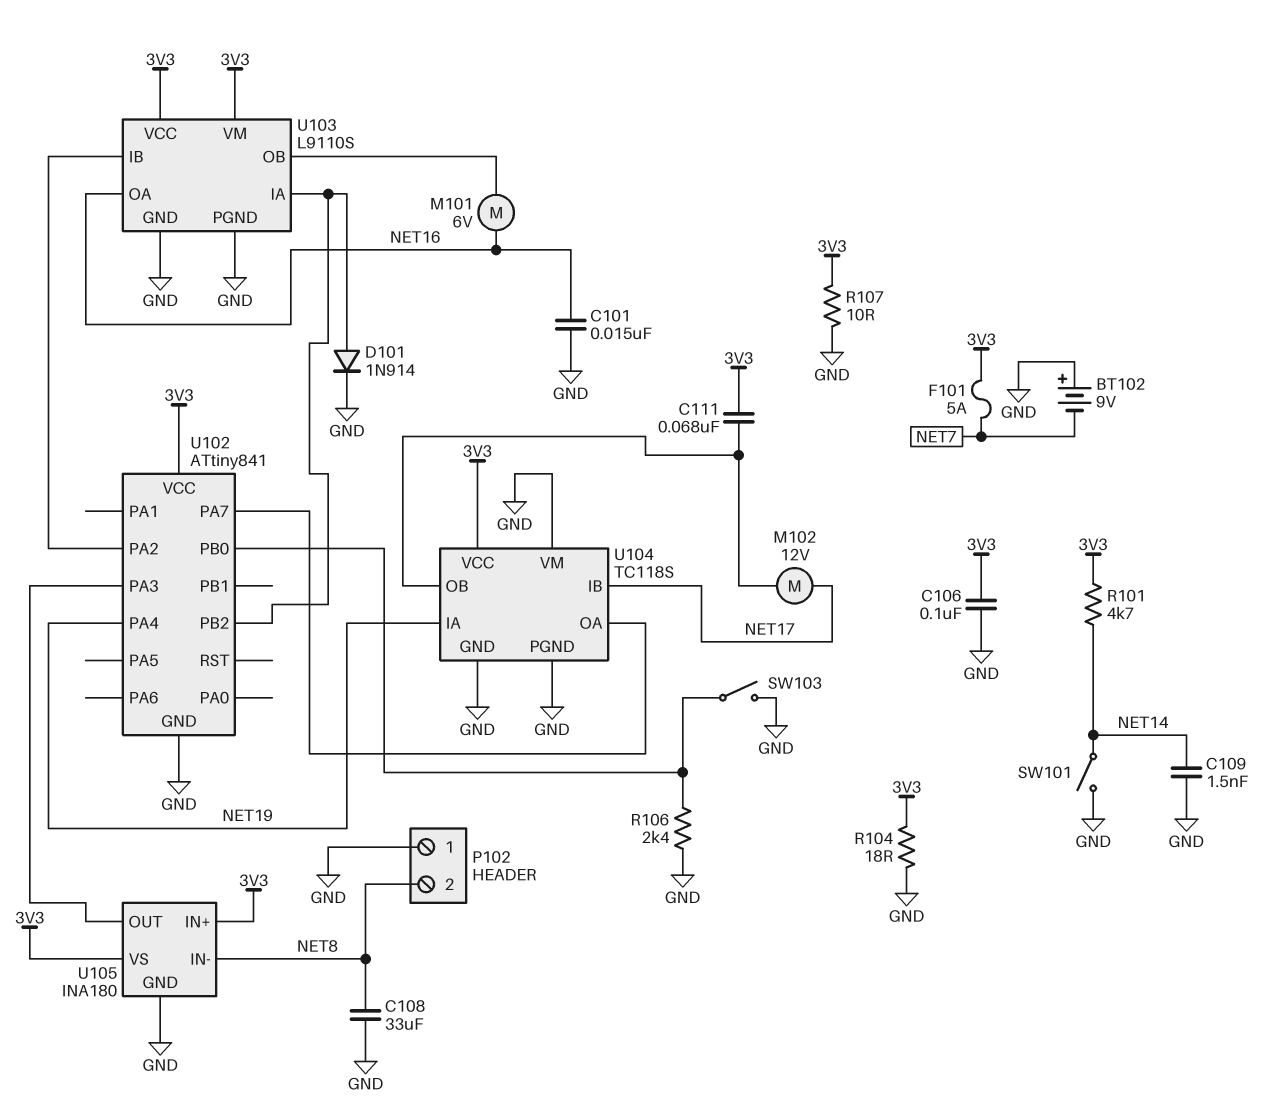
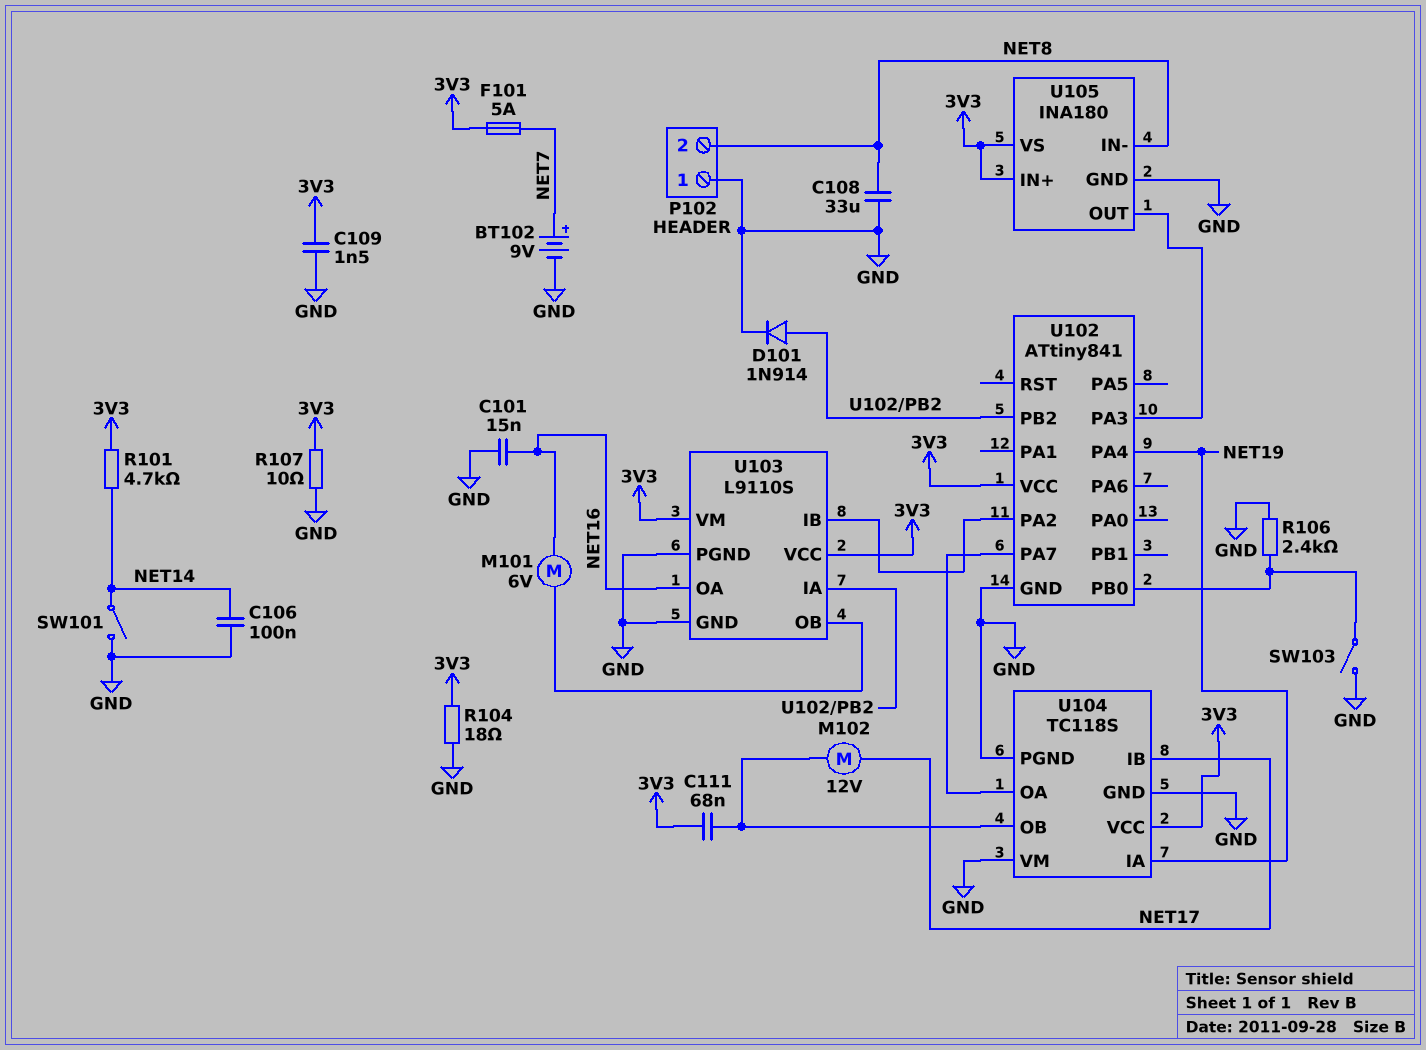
BT102: 9V (plus GND, minus NET7) -> 9V (plus NET7, minus GND)
C106: 100nF (3V3, GND) -> 100nF (GND, NET14)
C109: 1.5nF (GND, NET14) -> 1.5nF (3V3, GND)

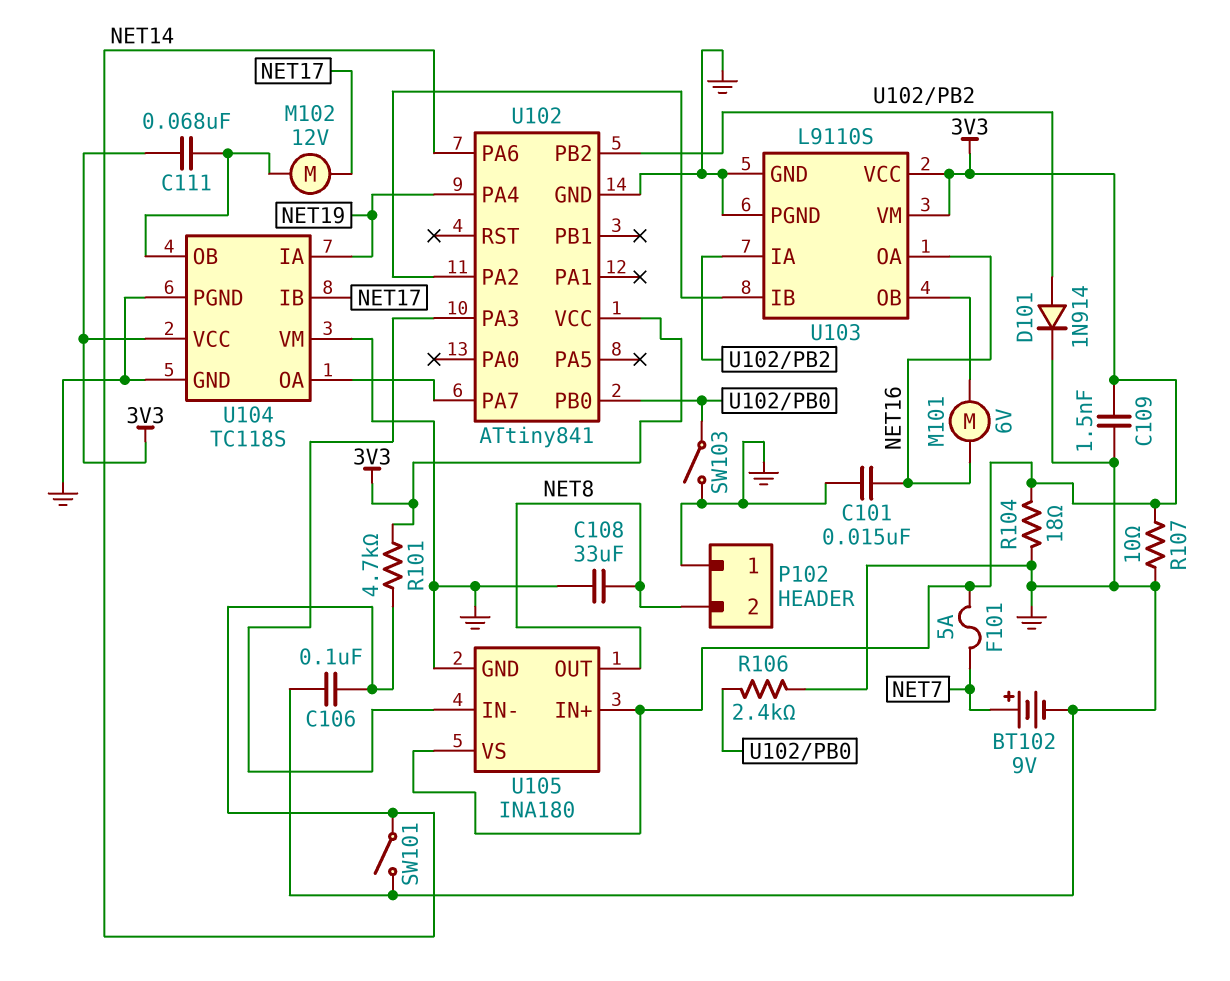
U102 pin PA6: none -> NET14
U105 pin IN-: NET8 -> U102/PA3
U105 pin OUT: U102/PA3 -> NET8

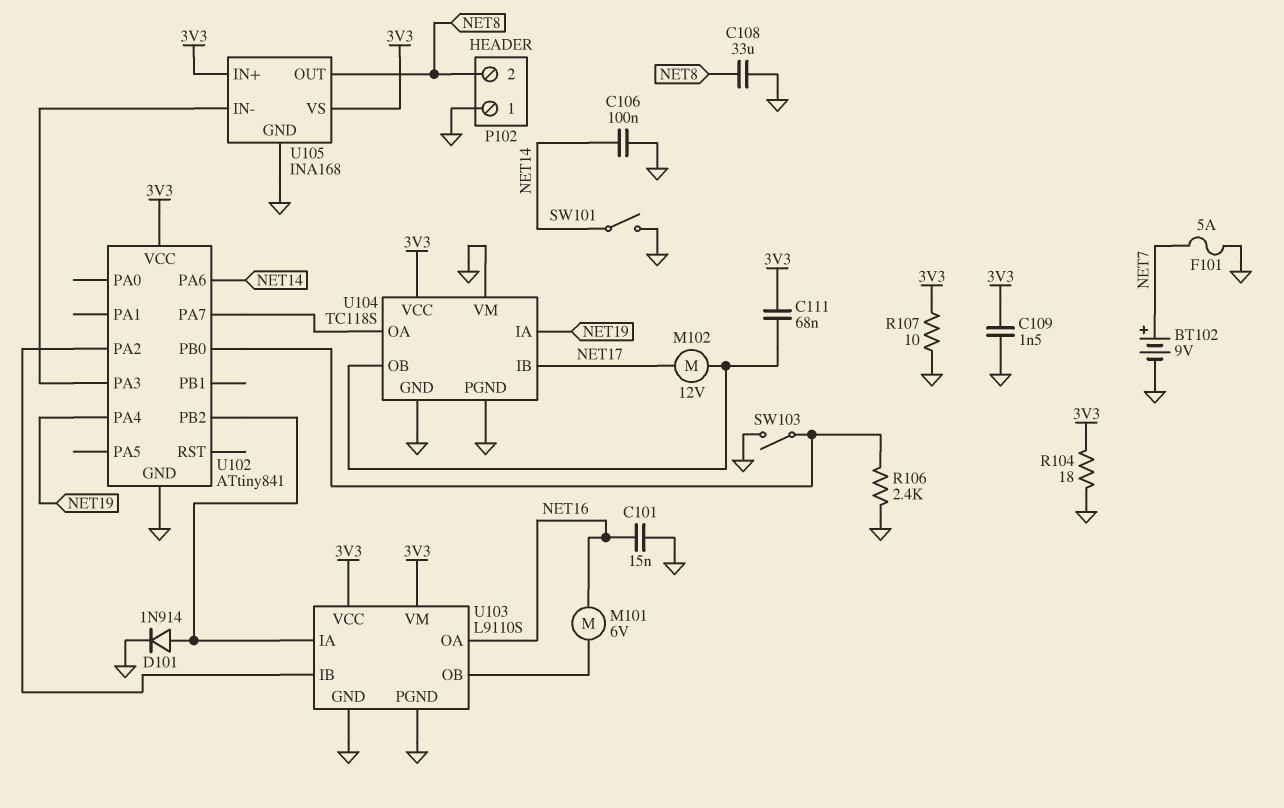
F101: 5A (3V3, NET7) -> 5A (GND, NET7)
R101: 4.7k (3V3, NET14) -> none
U105: INA180 -> INA168

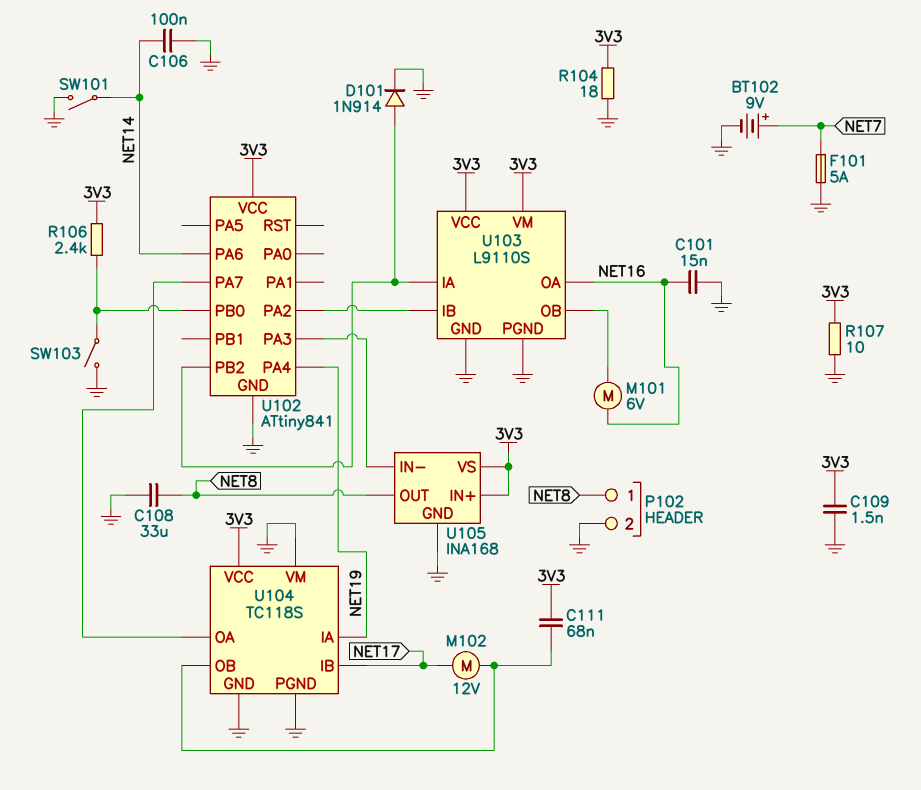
P102 pin 1: GND -> NET8
P102 pin 2: NET8 -> GND
R106: 2.4k (GND, U102/PB0) -> 2.4k (3V3, U102/PB0)

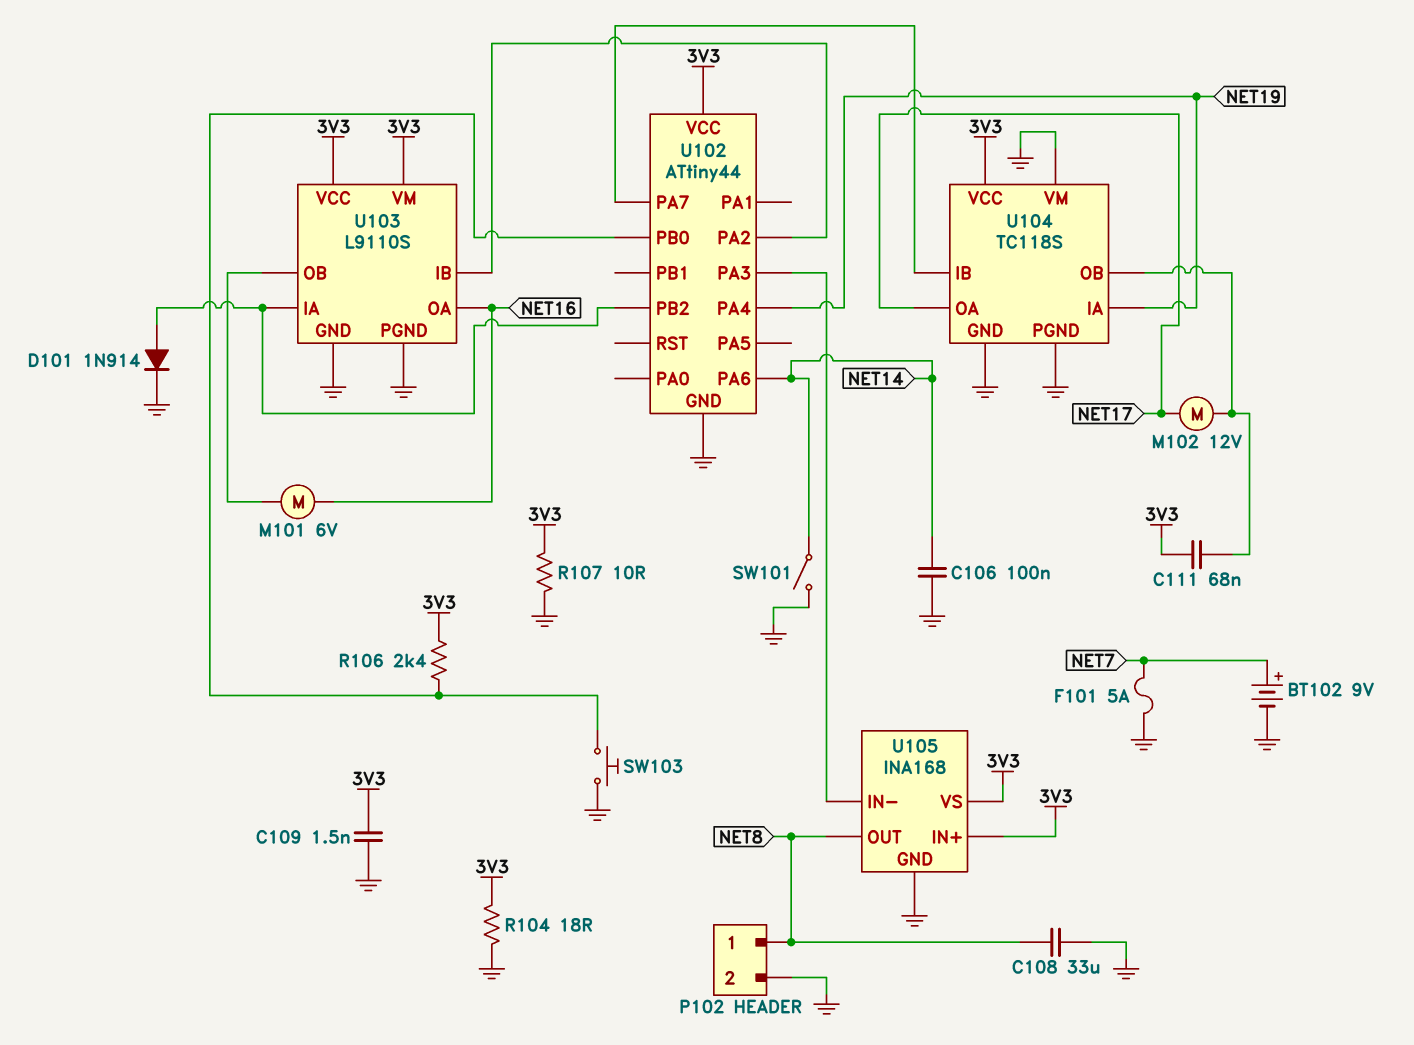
C101: 15nF (GND, NET16) -> none
SW103: switch (GND, U102/PB0) -> button (GND, U102/PB0)
U102: ATtiny841 -> ATtiny44
U104 pin IB: NET17 -> U102/PA7
U104 pin OA: U102/PA7 -> NET17

